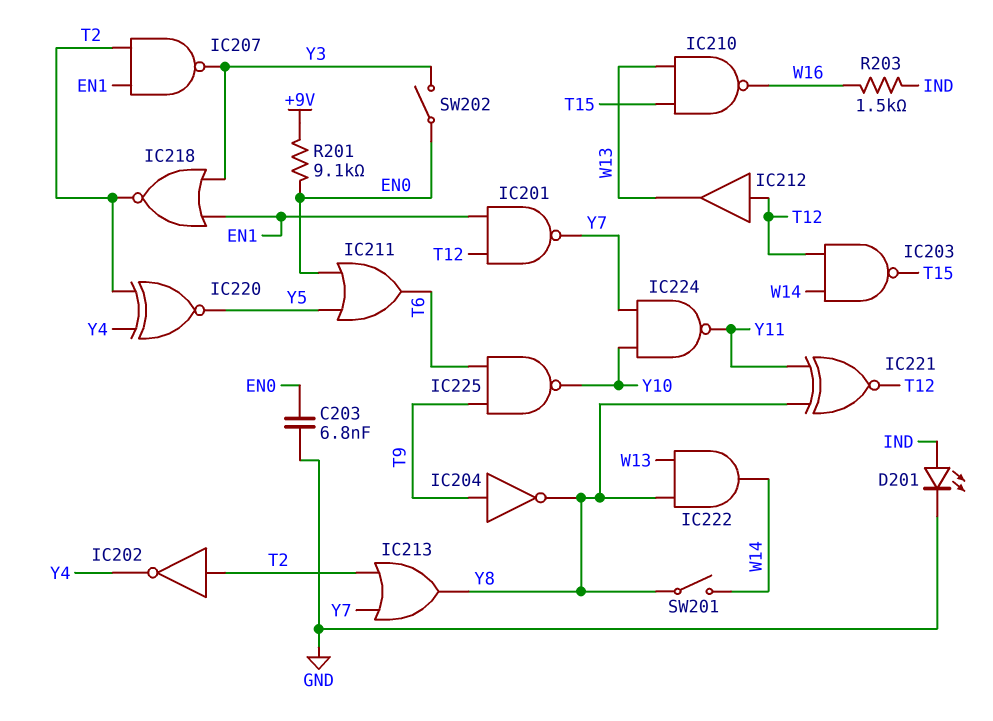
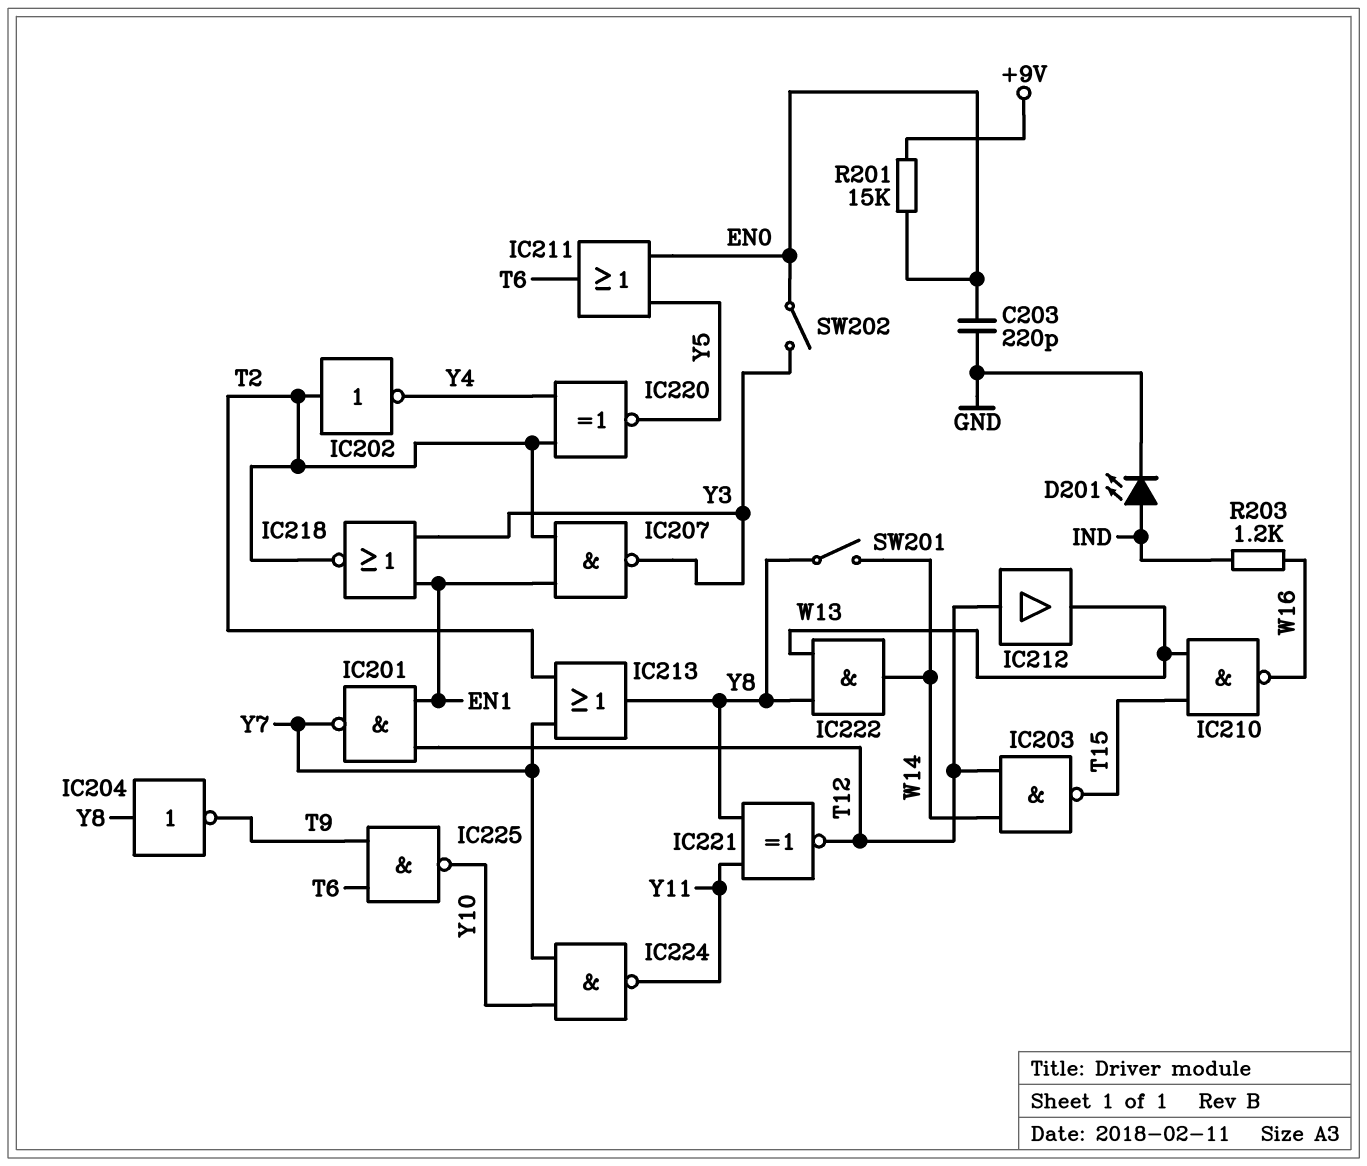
C203: 6.8nF (EN0, GND) -> 220pF (EN0, GND)
IC204: NOT (in T9, out Y8) -> NOT (in Y8, out T9)
R201: 9.1k (+9V, EN0) -> 15k (+9V, EN0)
R203: 1.5k (IND, W16) -> 1.2k (IND, W16)

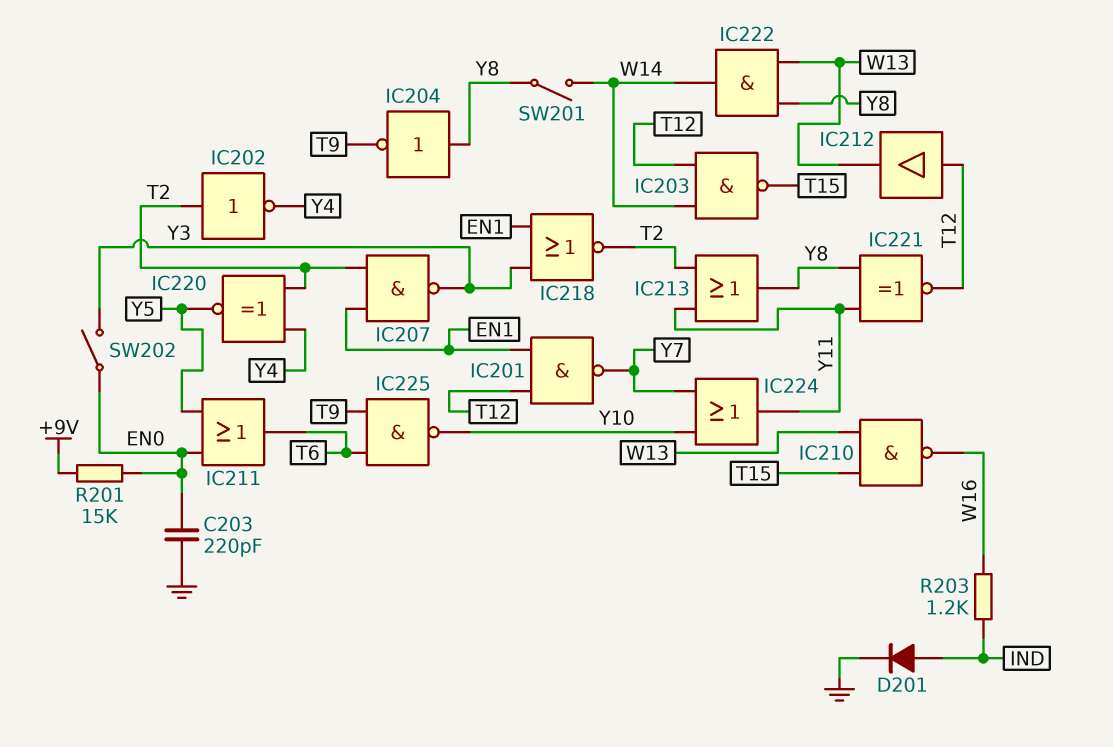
D201: LED (A IND, K GND) -> diode (A IND, K GND)
IC213: OR (in T2, in Y7, out Y8) -> OR (in T2, in Y11, out Y8)
IC224: NAND (in Y7, in Y10, out Y11) -> OR (in Y7, in Y10, out Y11)

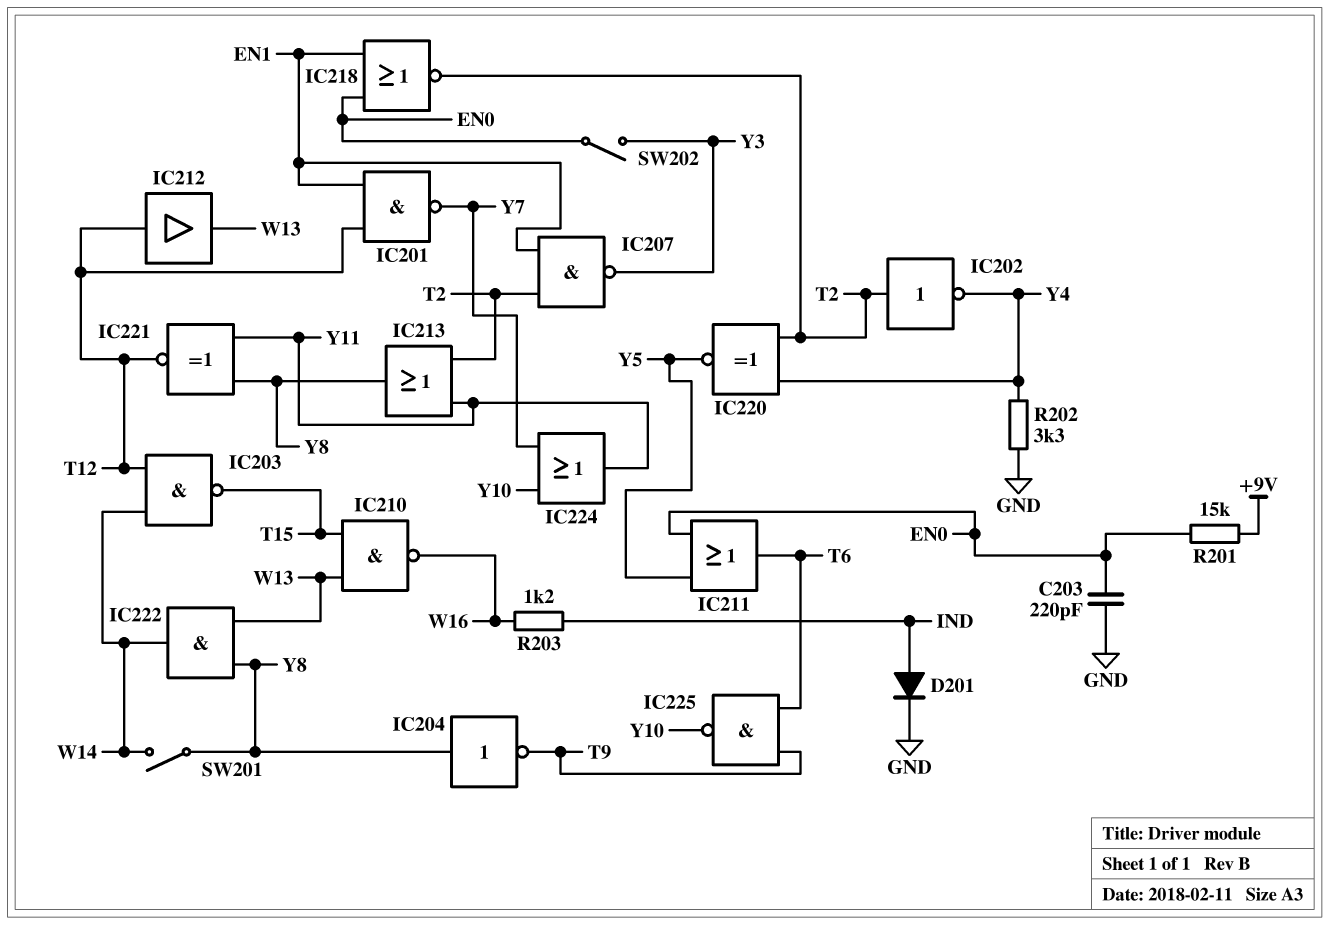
IC218: NOR (in EN1, in Y3, out T2) -> NOR (in EN0, in EN1, out T2)
R202: none -> 3.3k (GND, Y4)

